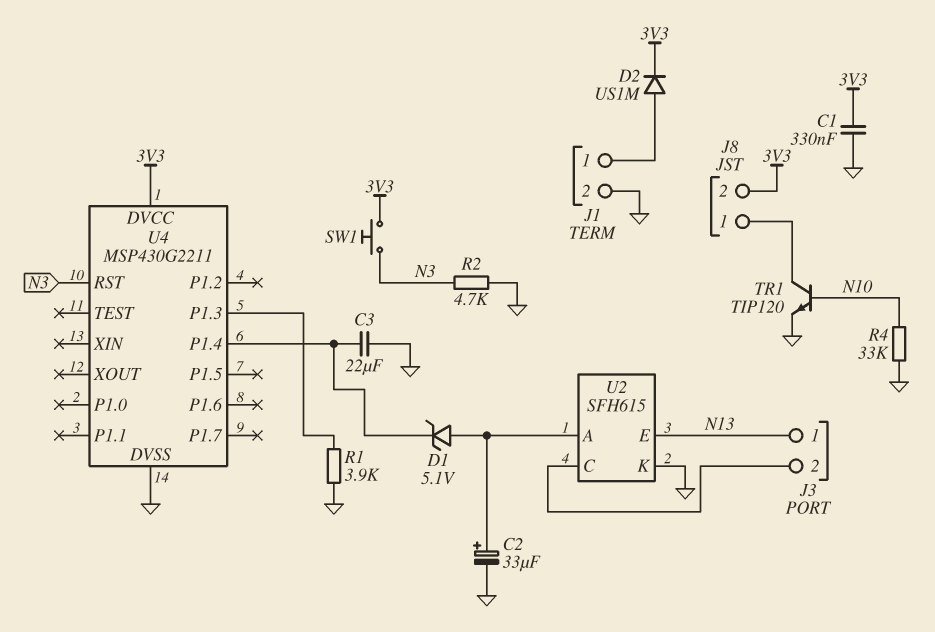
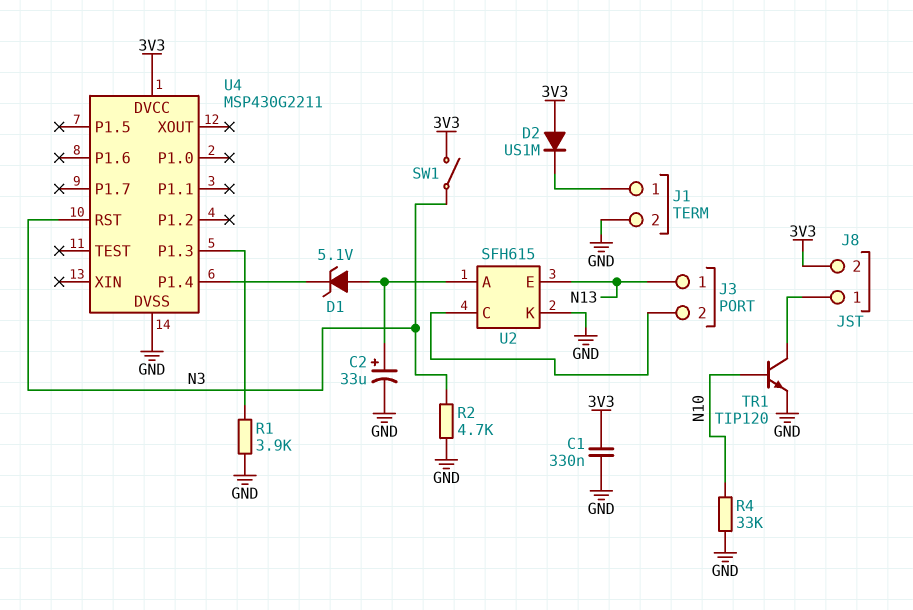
C3: 22uF (GND, U4/P1.4) -> none
D2: diode US1M (A J1/1, K 3V3) -> diode US1M (A 3V3, K J1/1)
SW1: button (3V3, N3) -> switch (3V3, N3)

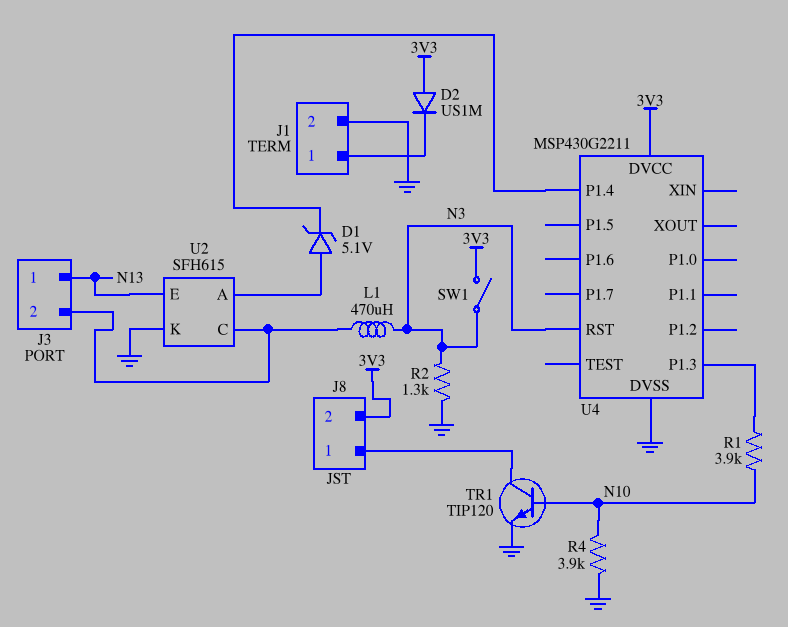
C1: 330nF (3V3, GND) -> none
C2: 33uF (plus U2/A, minus GND) -> none
L1: none -> 470uH (J3/2, N3)
R1: 3.9k (GND, U4/P1.3) -> 3.9k (N10, U4/P1.3)
R2: 4.7k (GND, N3) -> 1.3k (GND, N3)
R4: 33k (GND, N10) -> 3.9k (GND, N10)

